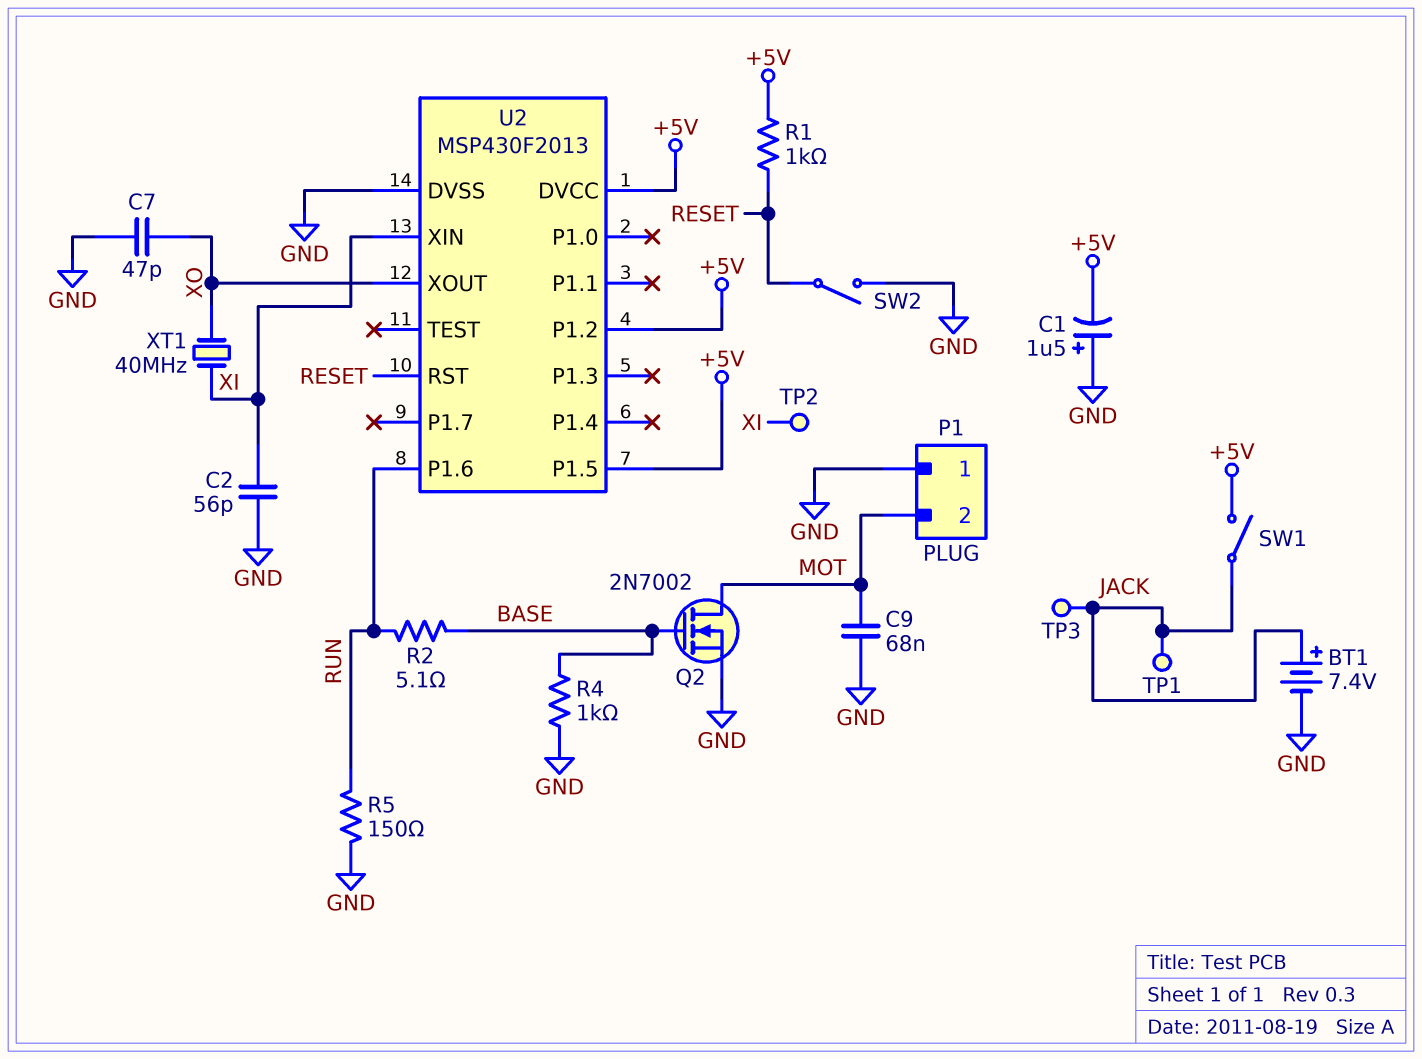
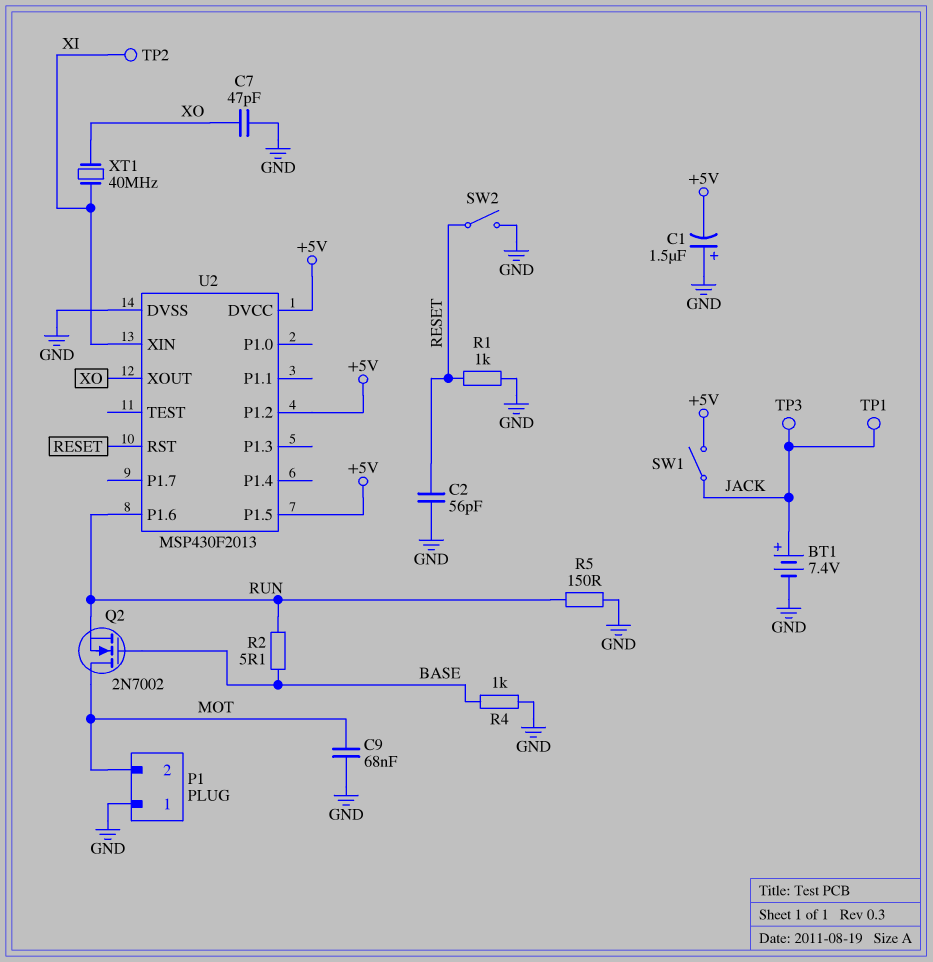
C2: 56pF (GND, XI) -> 56pF (GND, RESET)
Q2: NMOS 2N7002 (G BASE, D MOT, S GND) -> NMOS 2N7002 (G BASE, D MOT, S RUN)
R1: 1k (+5V, RESET) -> 1k (GND, RESET)

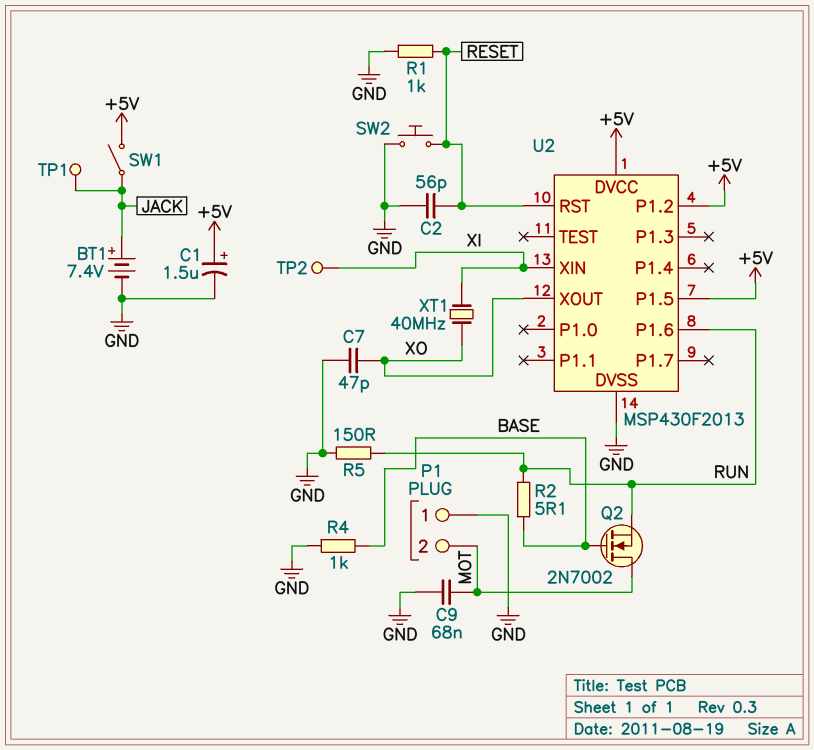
C1: 1.5uF (plus GND, minus +5V) -> 1.5uF (plus +5V, minus GND)
SW2: switch (GND, RESET) -> button (GND, RESET)
TP3: test point (JACK) -> none

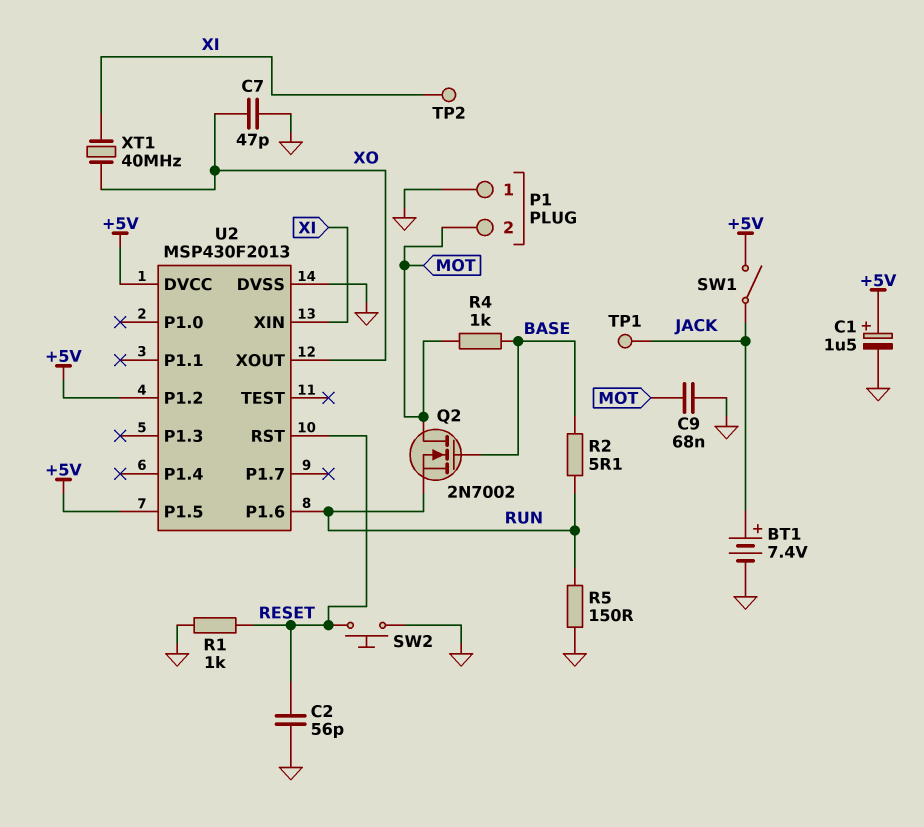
R4: 1k (BASE, GND) -> 1k (BASE, MOT)

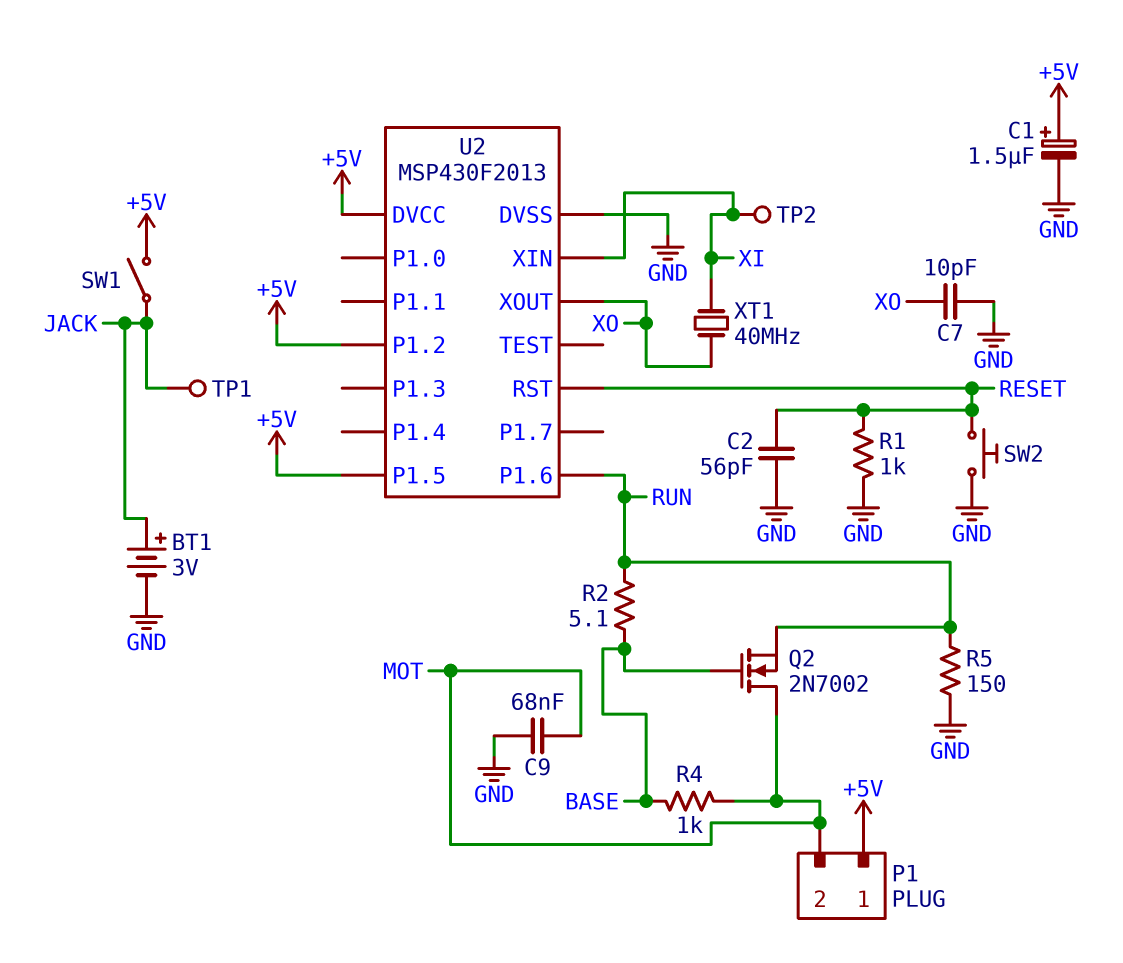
BT1: 7.4V (plus JACK, minus GND) -> 3V (plus JACK, minus GND)
C7: 47pF (GND, XO) -> 10pF (GND, XO)
P1 pin 1: GND -> +5V

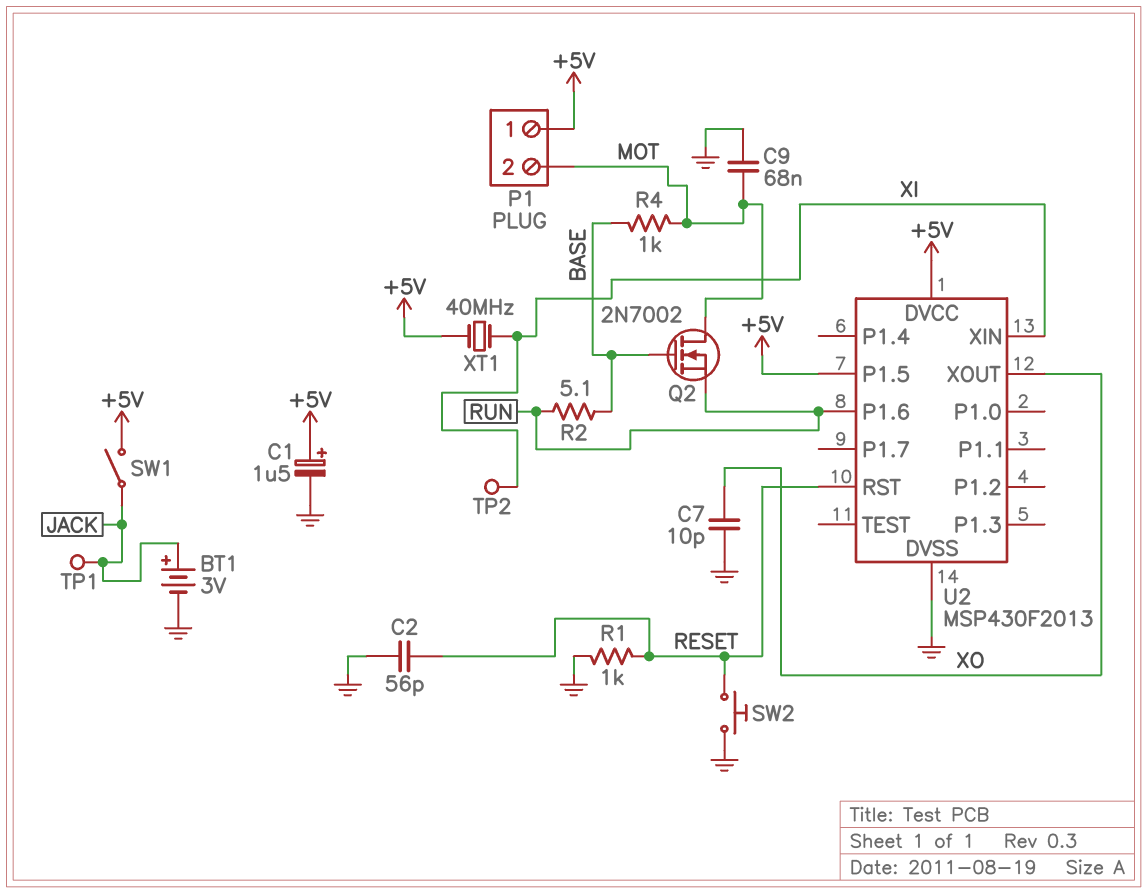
R5: 150 (GND, RUN) -> none
U2 pin P1.2: +5V -> none
XT1: 40MHz (XI, XO) -> 40MHz (+5V, XI)

